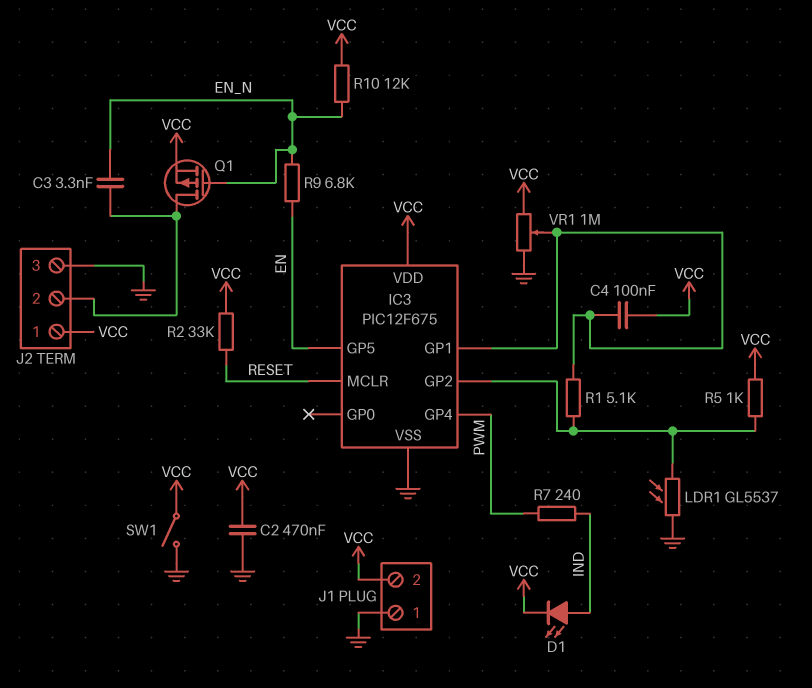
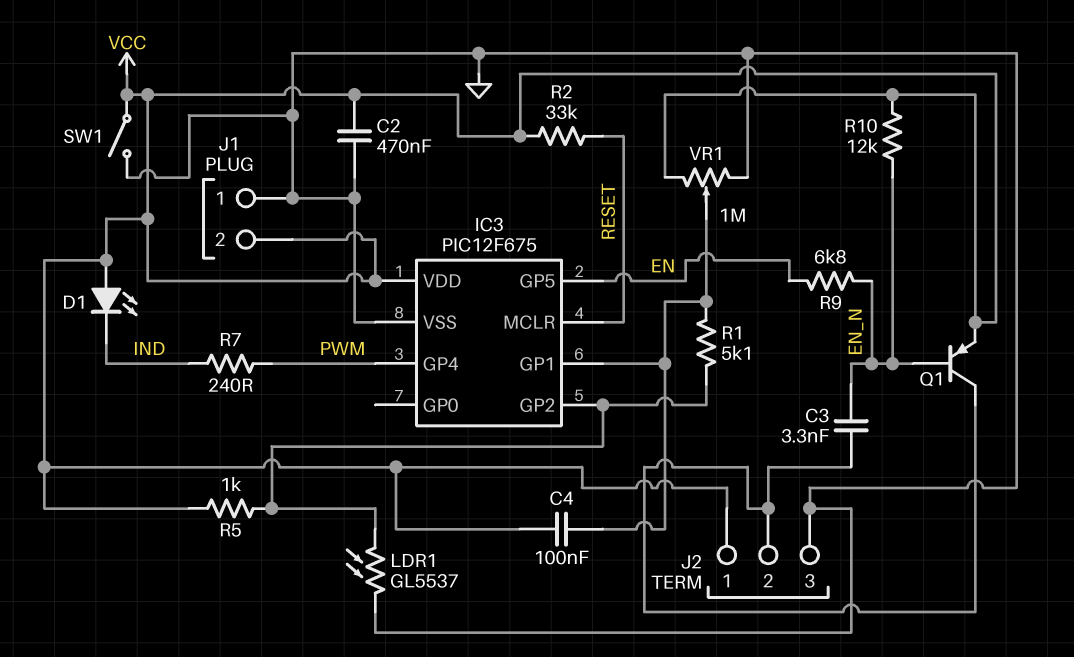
D1: LED (A IND, K VCC) -> LED (A VCC, K IND)
Q1: PMOS (G EN_N, D J2/2, S VCC) -> PNP (B EN_N, C J2/2, E VCC)

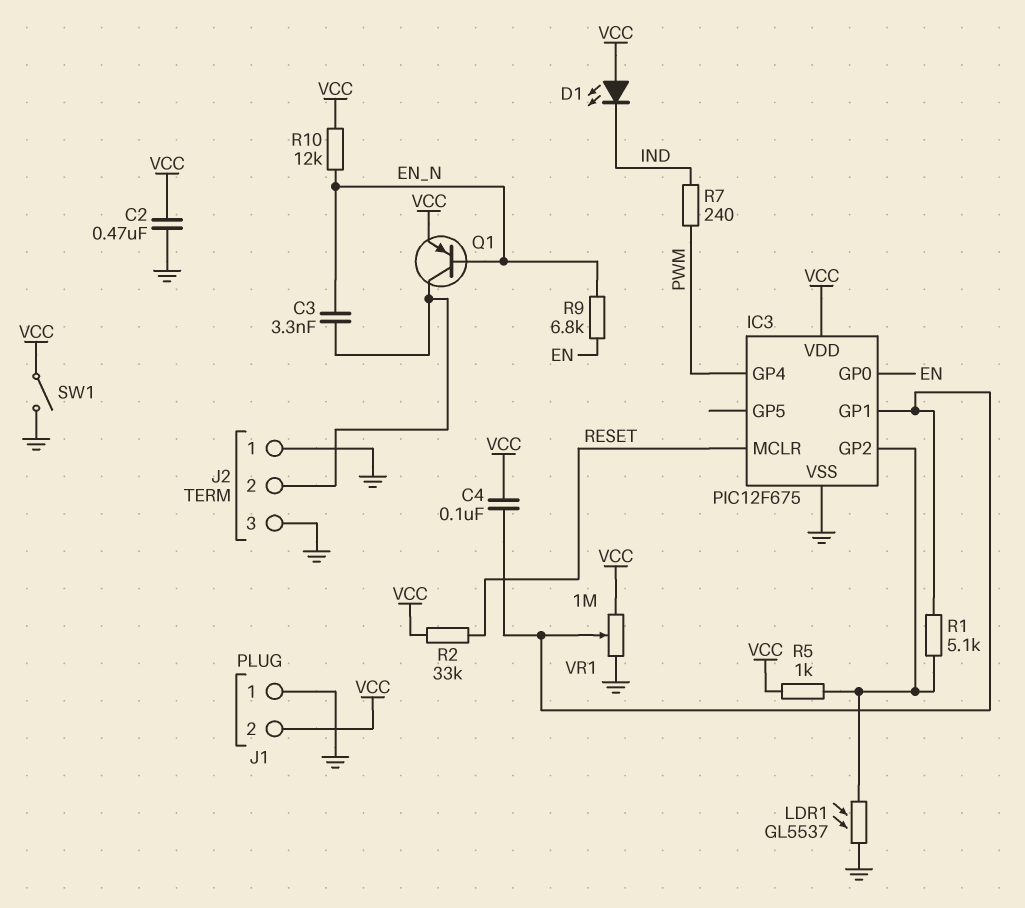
IC3 pin GP0: none -> EN
IC3 pin GP5: EN -> none
J2 pin 1: VCC -> GND

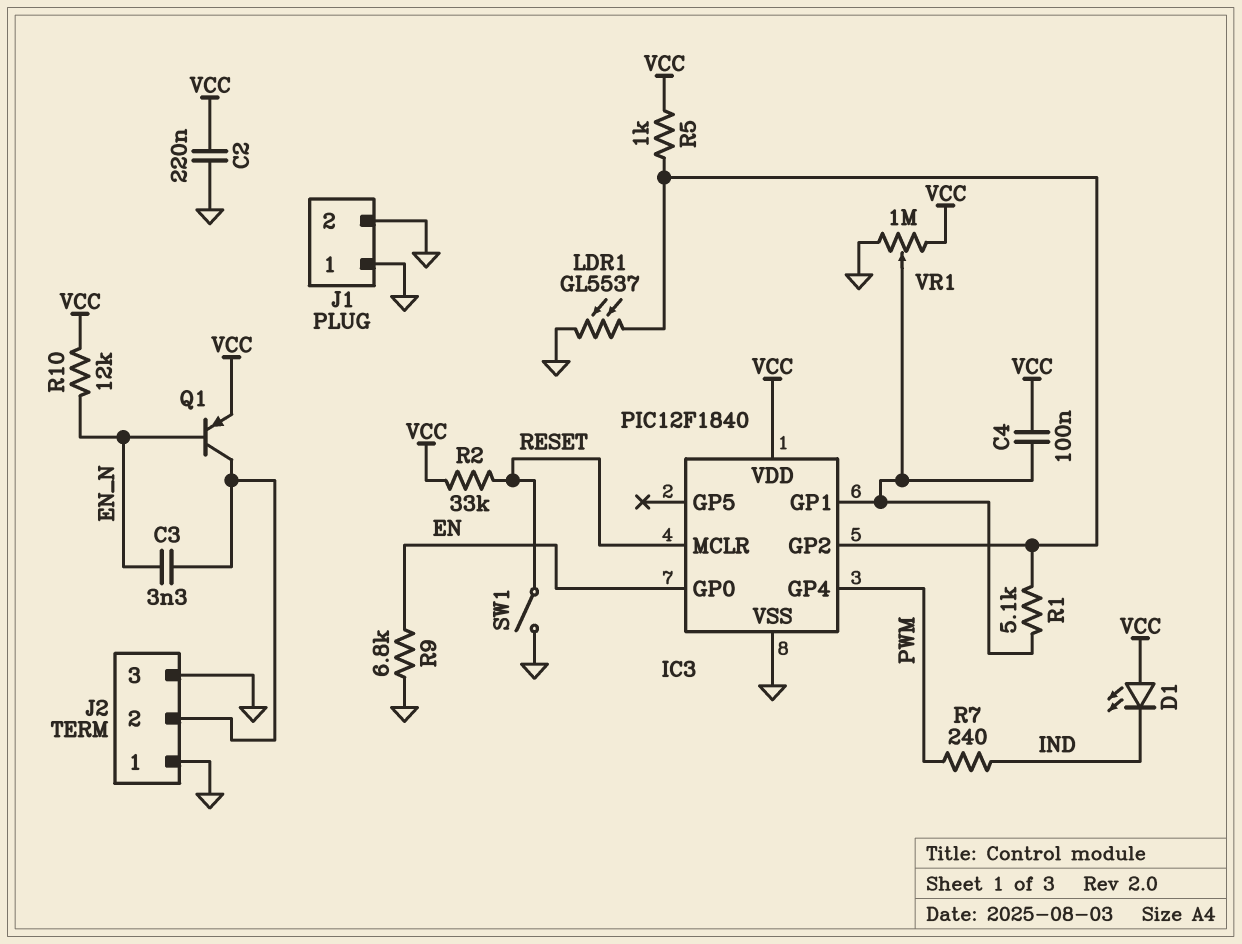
C2: 470nF (GND, VCC) -> 220nF (GND, VCC)
IC3: PIC12F675 -> PIC12F1840
J1 pin 2: VCC -> GND
R9: 6.8k (EN, EN_N) -> 6.8k (EN, GND)
SW1: switch (GND, VCC) -> switch (GND, RESET)

